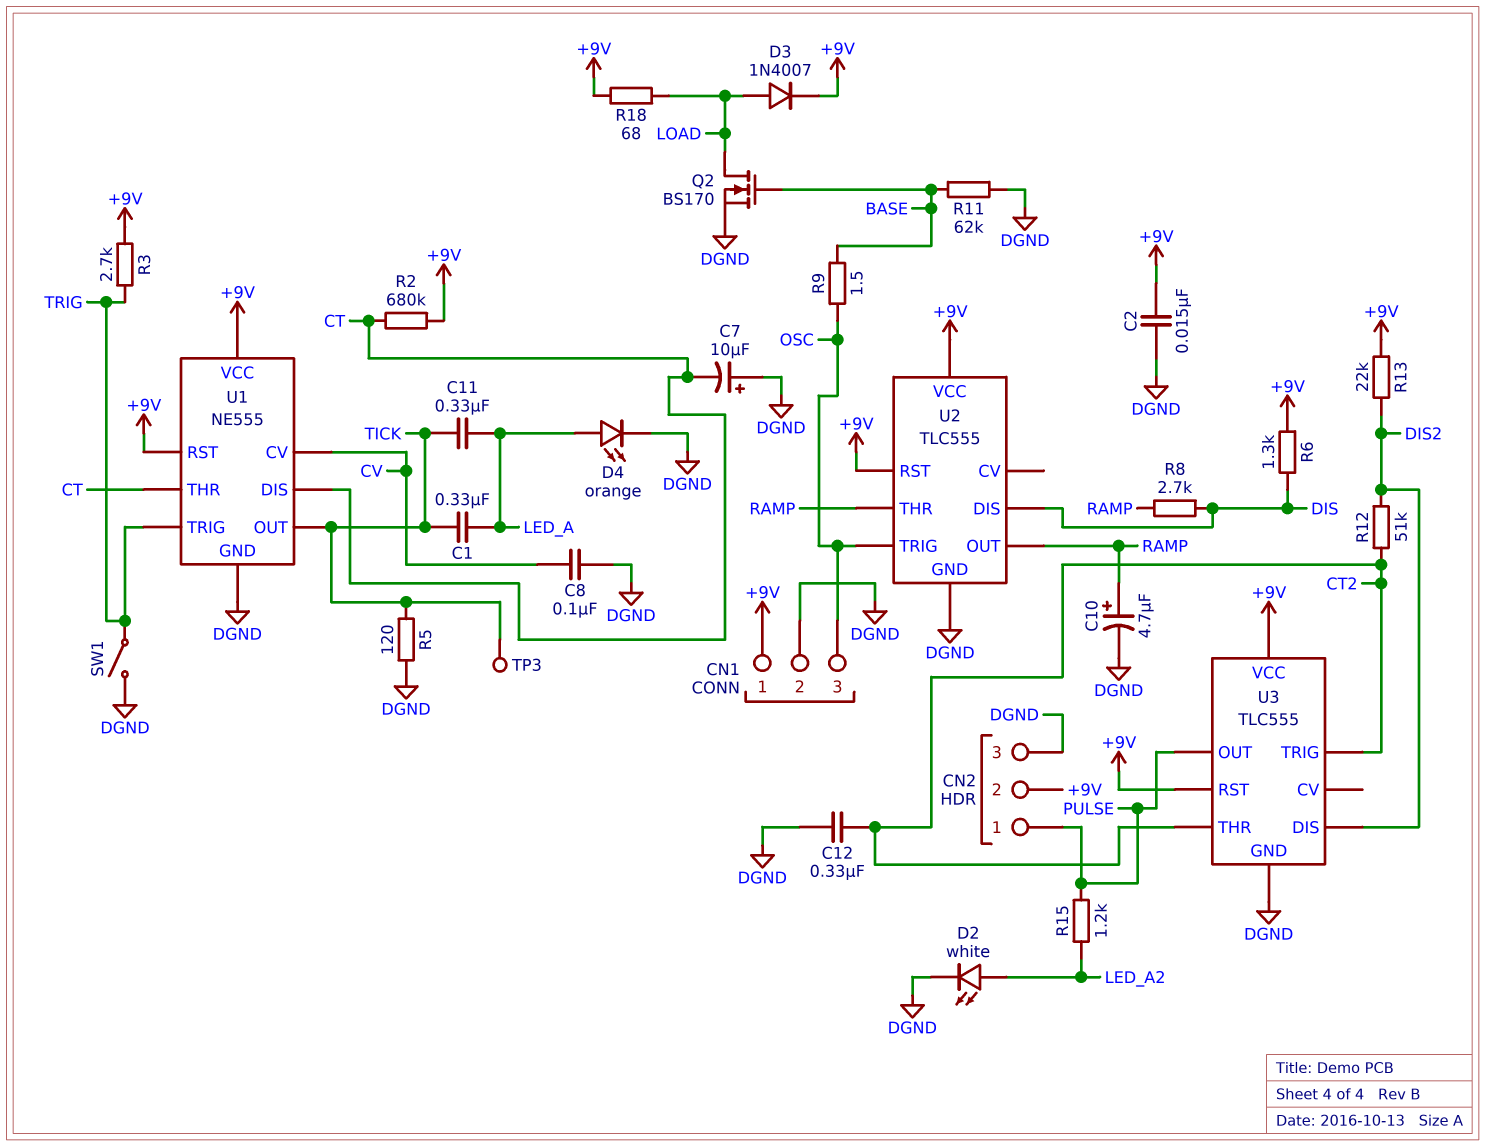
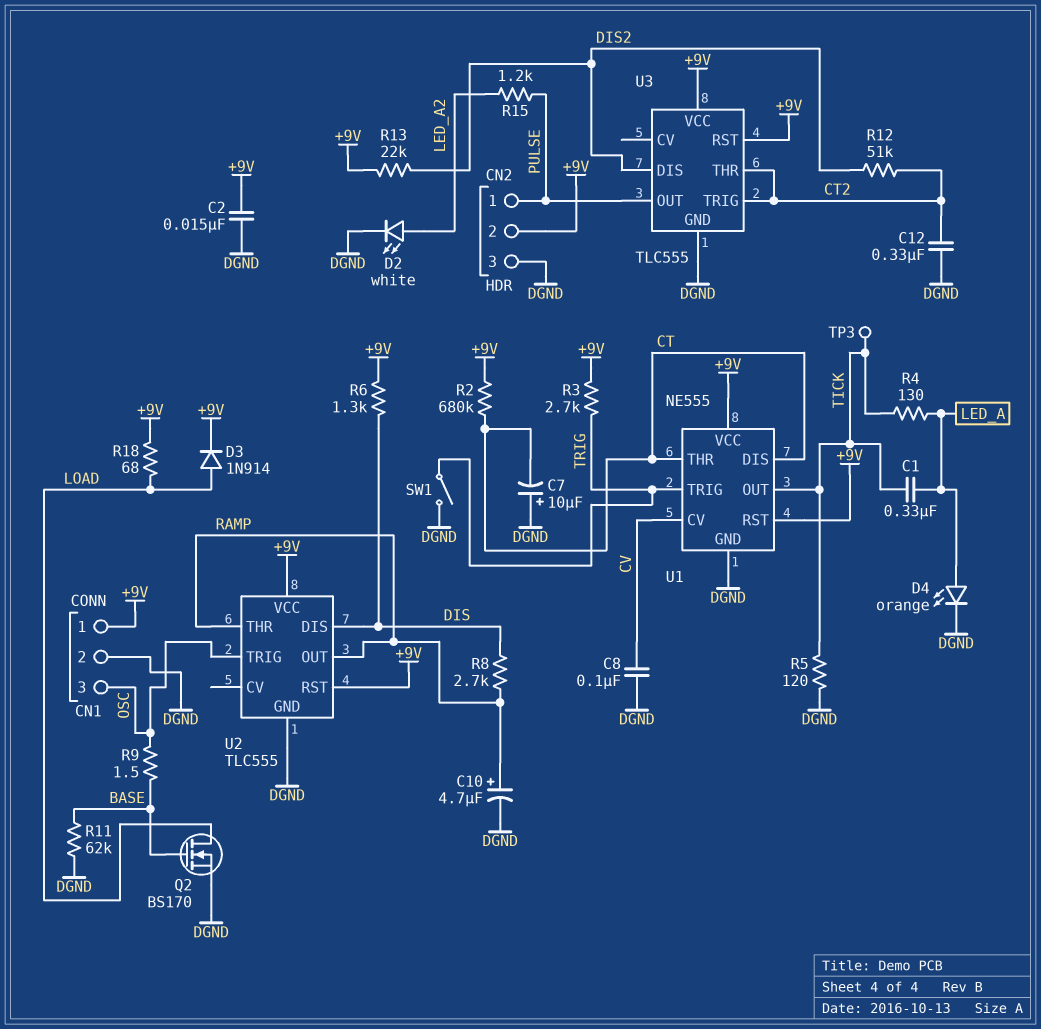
C11: 330nF (LED_A, TICK) -> none
D3: diode 1N4007 (A LOAD, K +9V) -> diode 1N914 (A LOAD, K +9V)
R4: none -> 130 (LED_A, TICK)

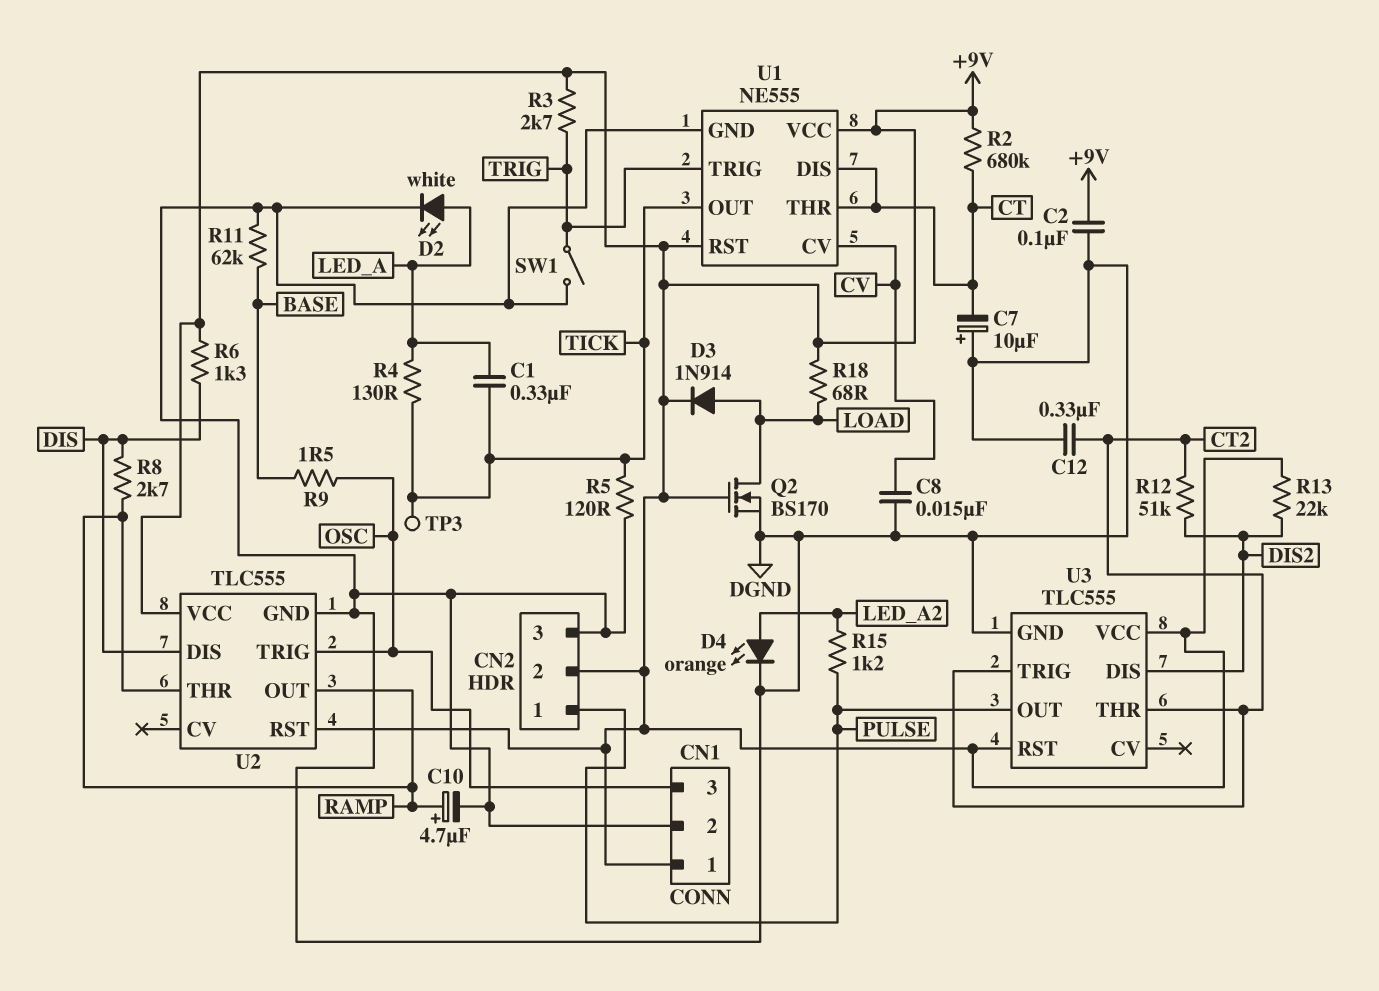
C2: 15nF (+9V, DGND) -> 100nF (+9V, DGND)
C8: 100nF (CV, DGND) -> 15nF (CV, DGND)
D2: LED white (A LED_A2, K DGND) -> LED white (A LED_A, K DGND)
D4: LED orange (A LED_A, K DGND) -> LED orange (A LED_A2, K DGND)
Q2: NMOS BS170 (G BASE, D LOAD, S DGND) -> NMOS BS170 (G +9V, D LOAD, S DGND)

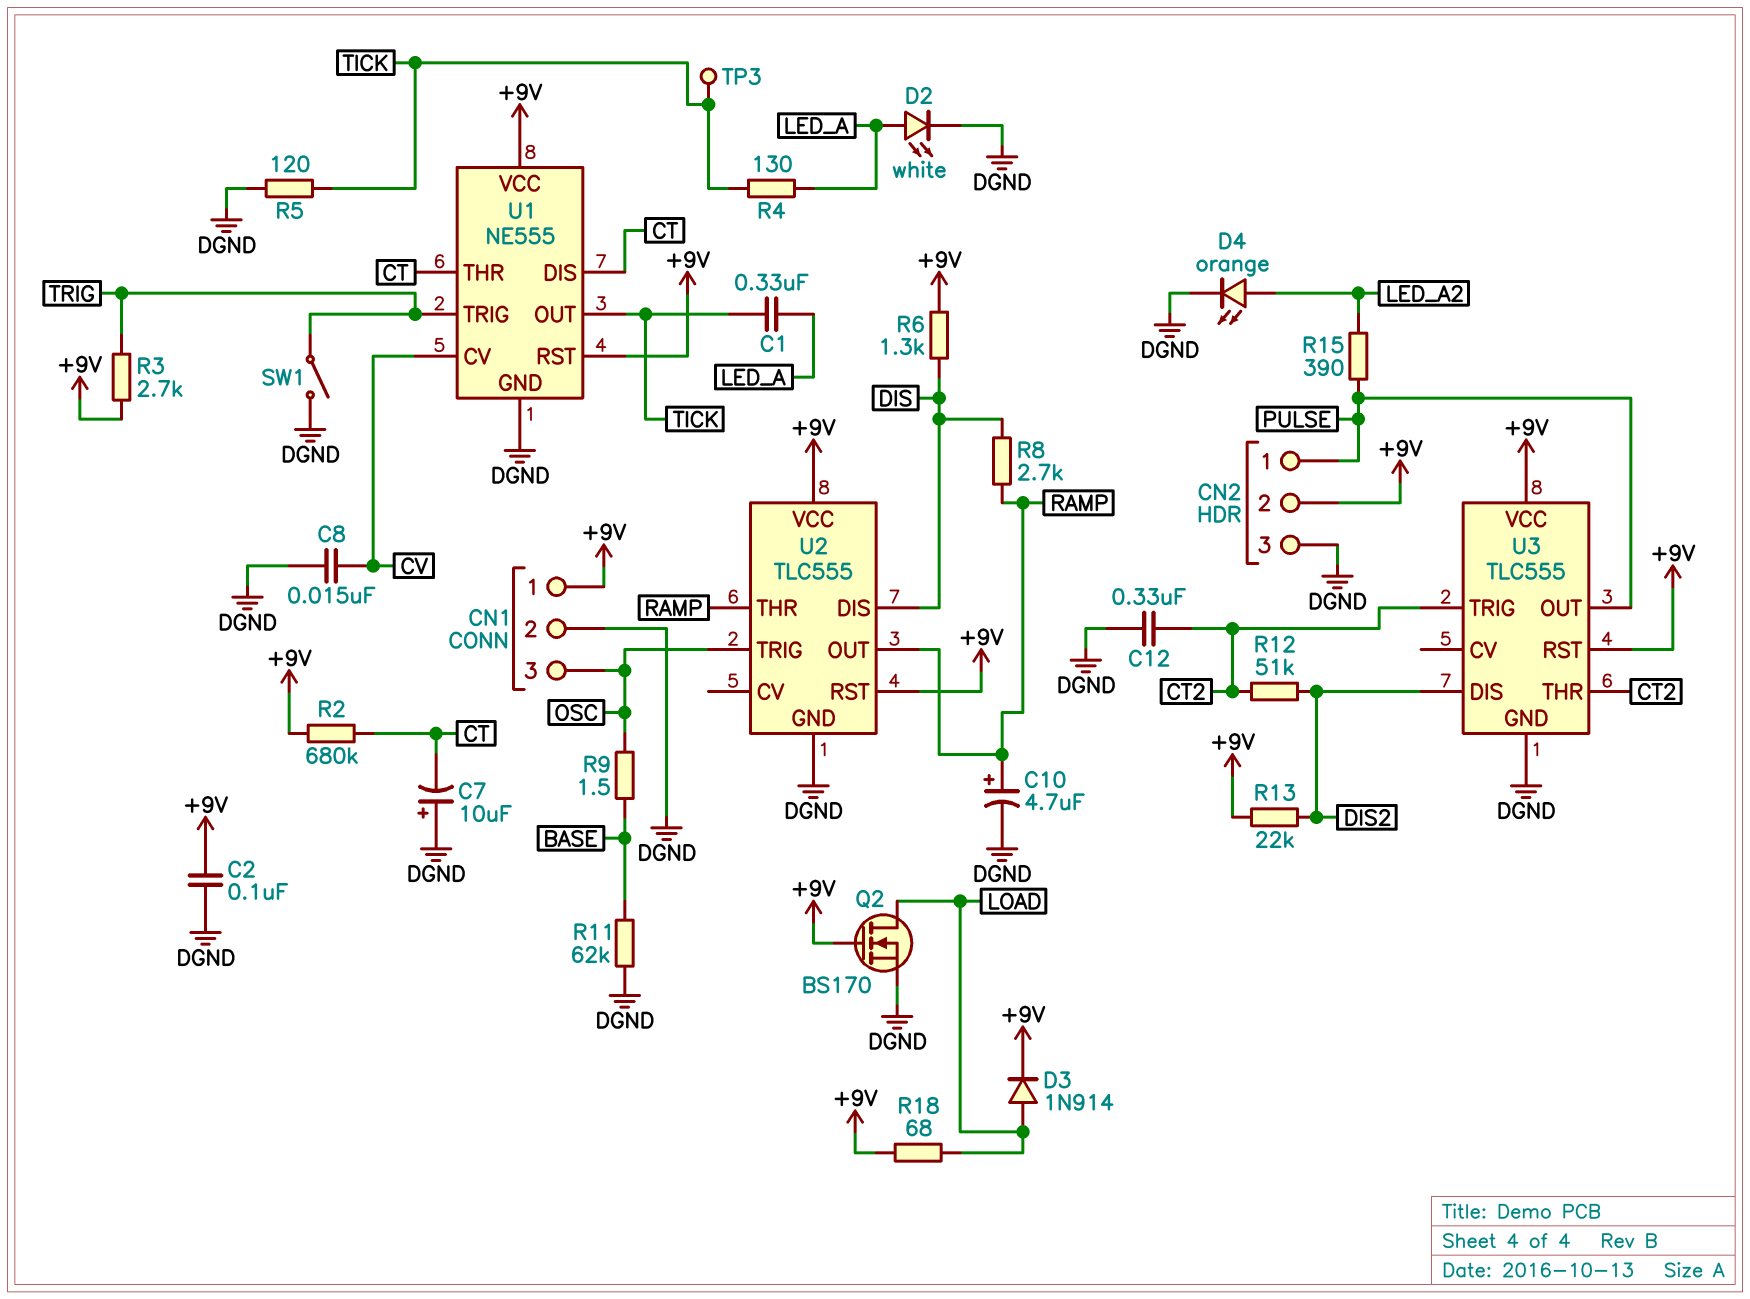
R15: 1.2k (LED_A2, PULSE) -> 390 (LED_A2, PULSE)

